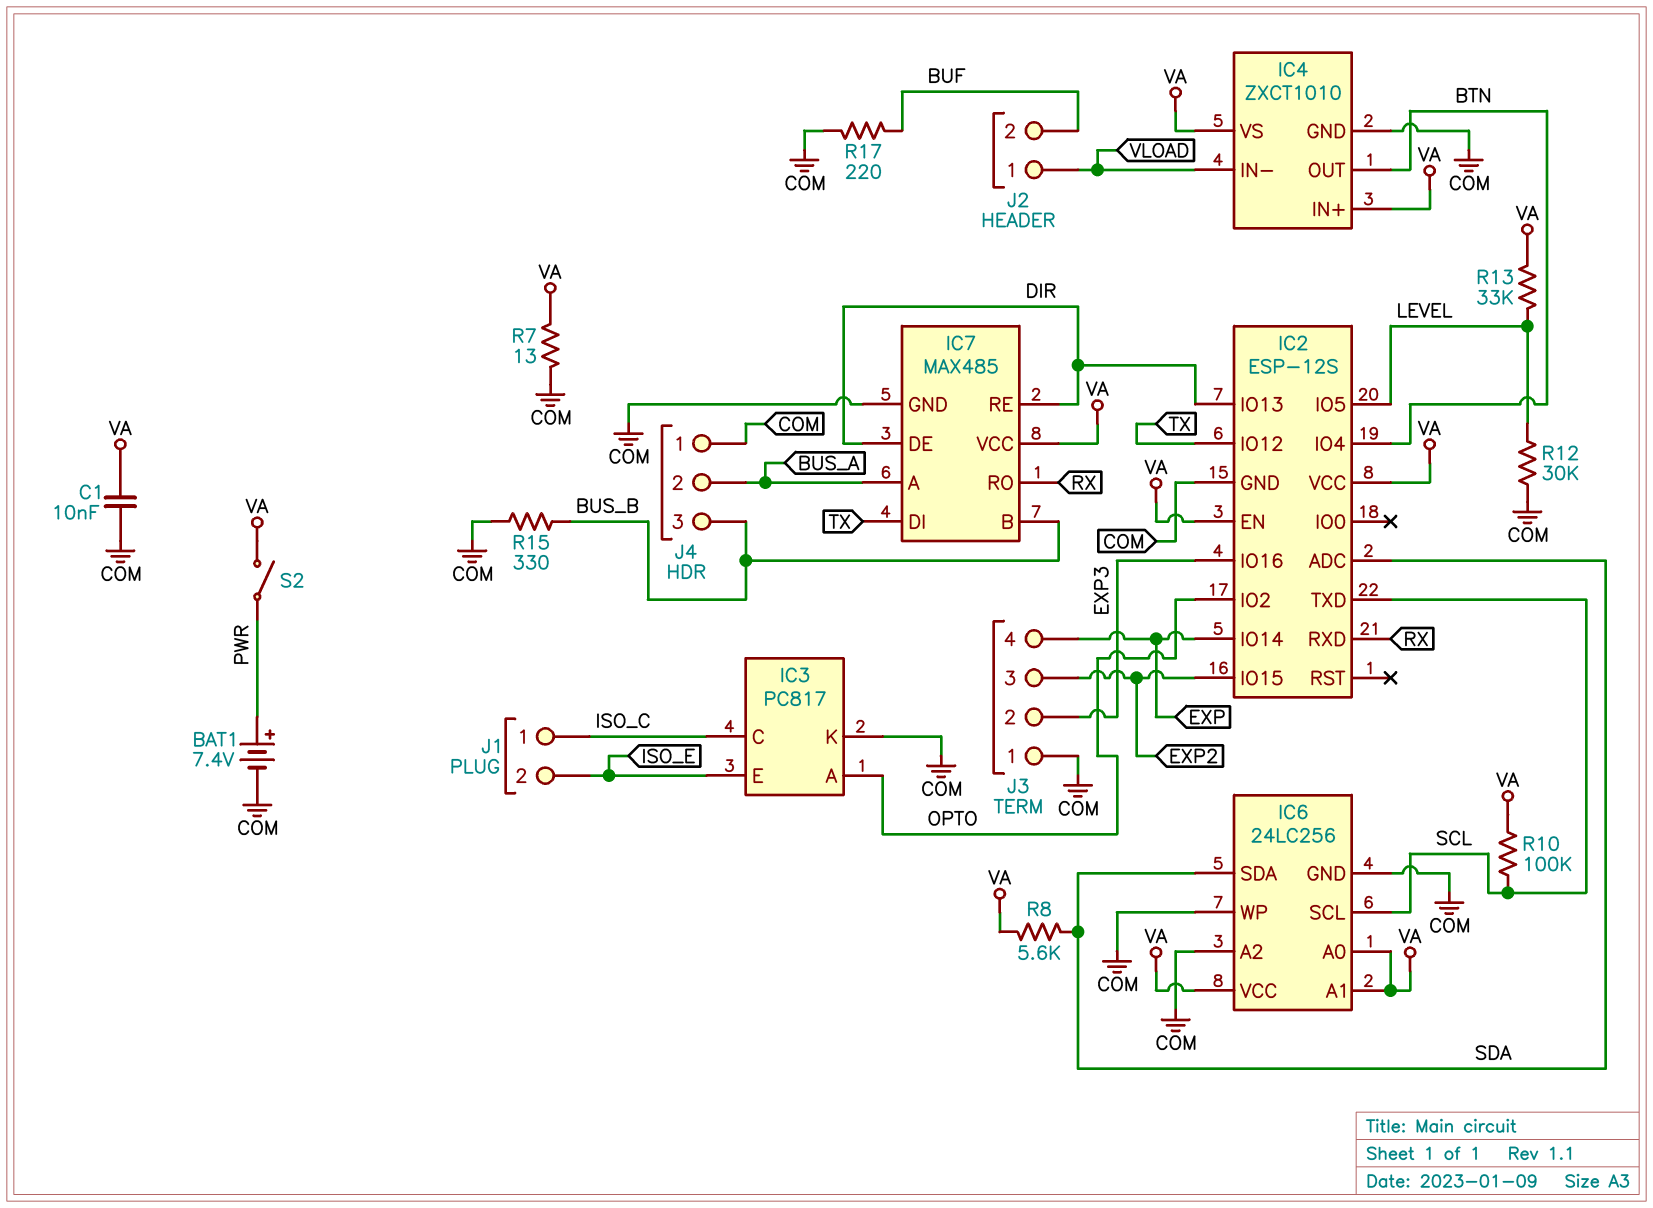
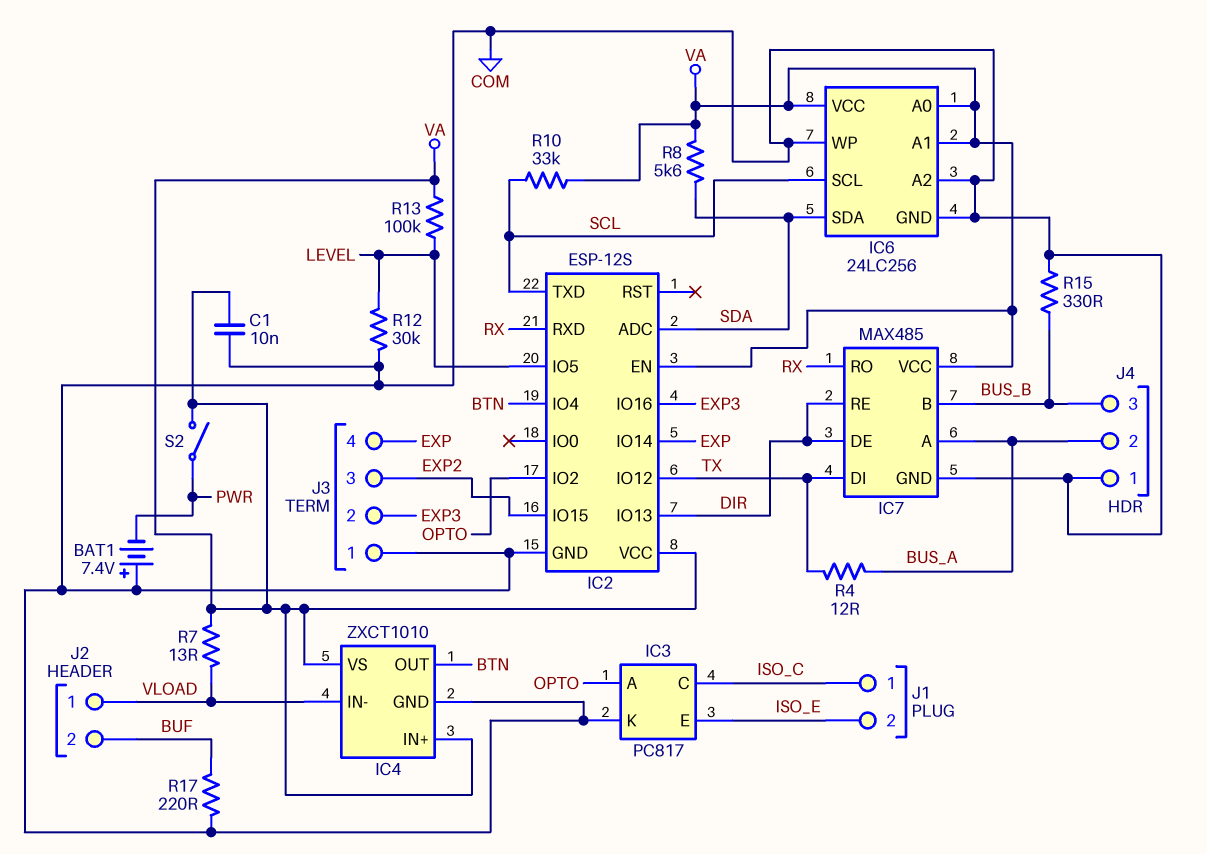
BAT1: 7.4V (plus PWR, minus COM) -> 7.4V (plus COM, minus PWR)
R4: none -> 12 (BUS_A, TX)
R7: 13 (COM, VA) -> 13 (VA, VLOAD)
R10: 100k (SCL, VA) -> 33k (SCL, VA)
R13: 33k (LEVEL, VA) -> 100k (LEVEL, VA)

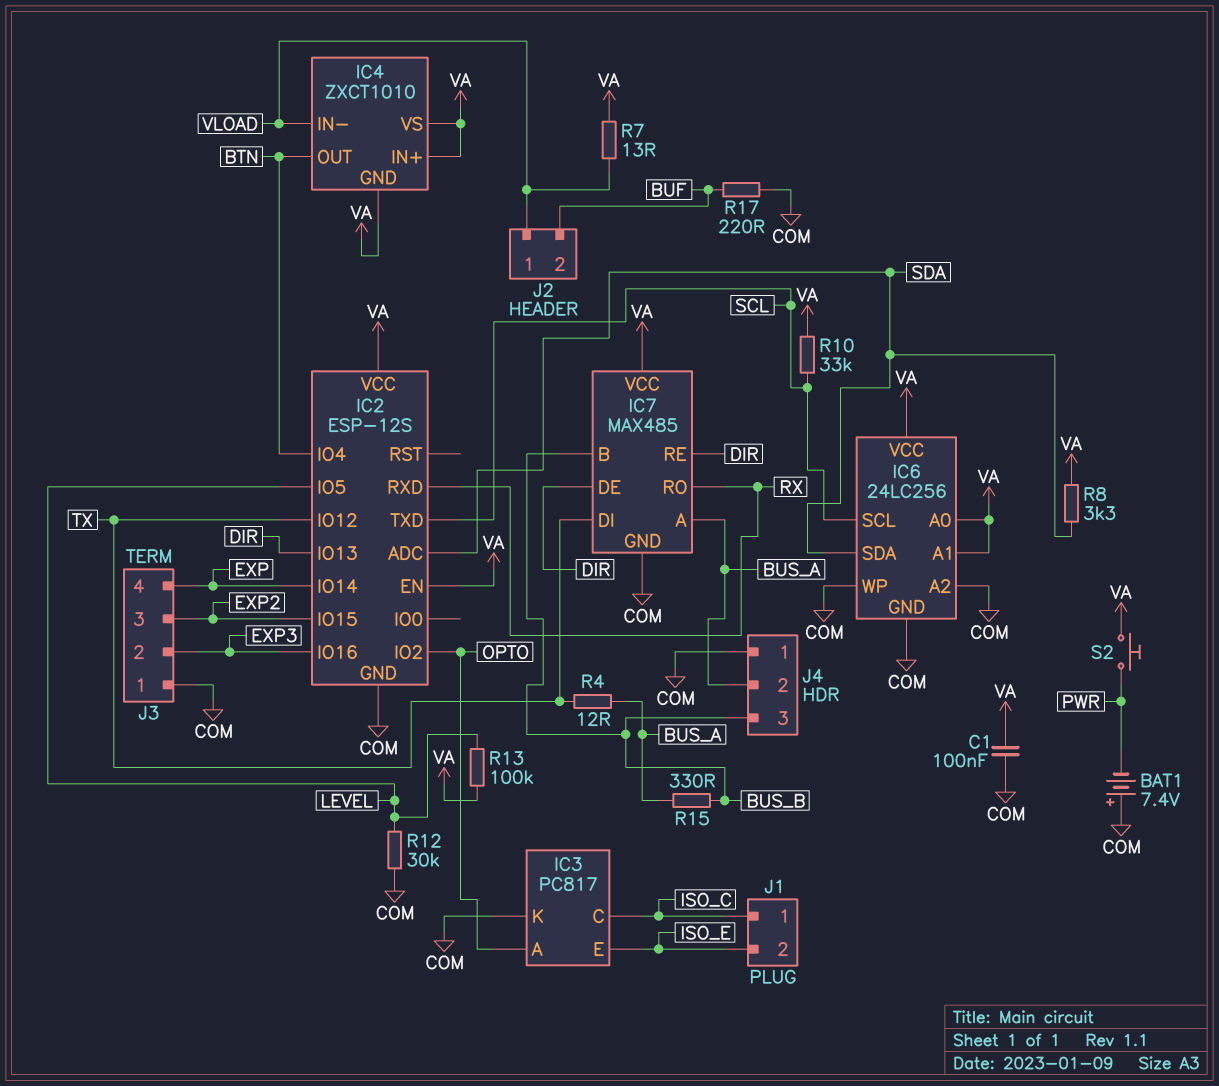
C1: 10nF (COM, VA) -> 100nF (COM, VA)
IC4 pin GND: COM -> VA
R8: 5.6k (SDA, VA) -> 3.3k (SDA, VA)
R15: 330 (BUS_B, COM) -> 330 (BUS_A, BUS_B)
S2: switch (PWR, VA) -> button (PWR, VA)

